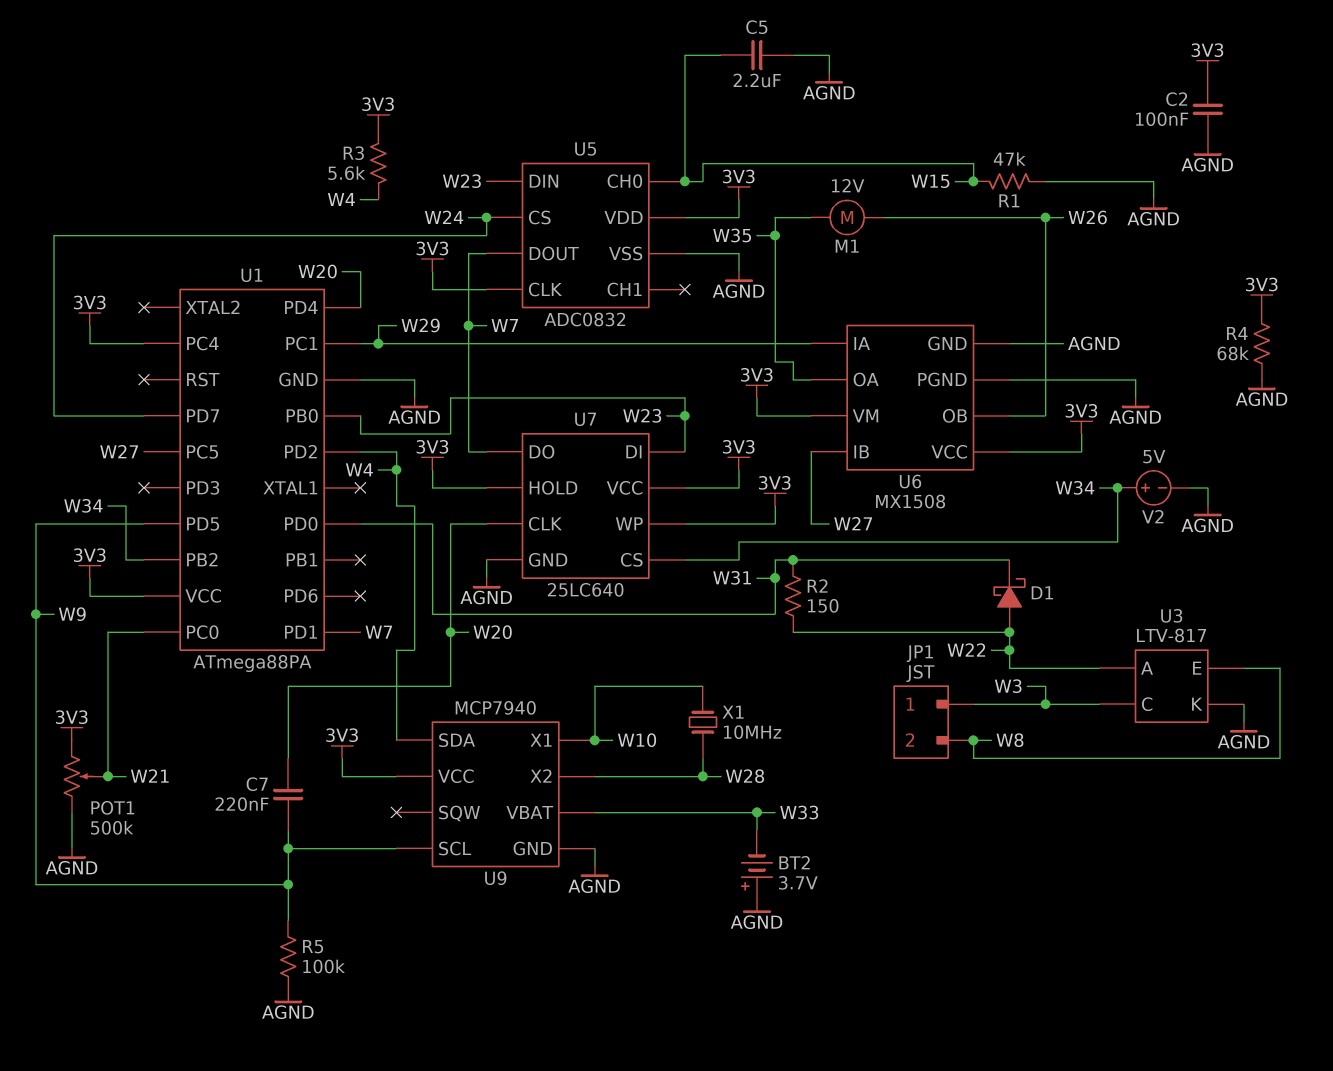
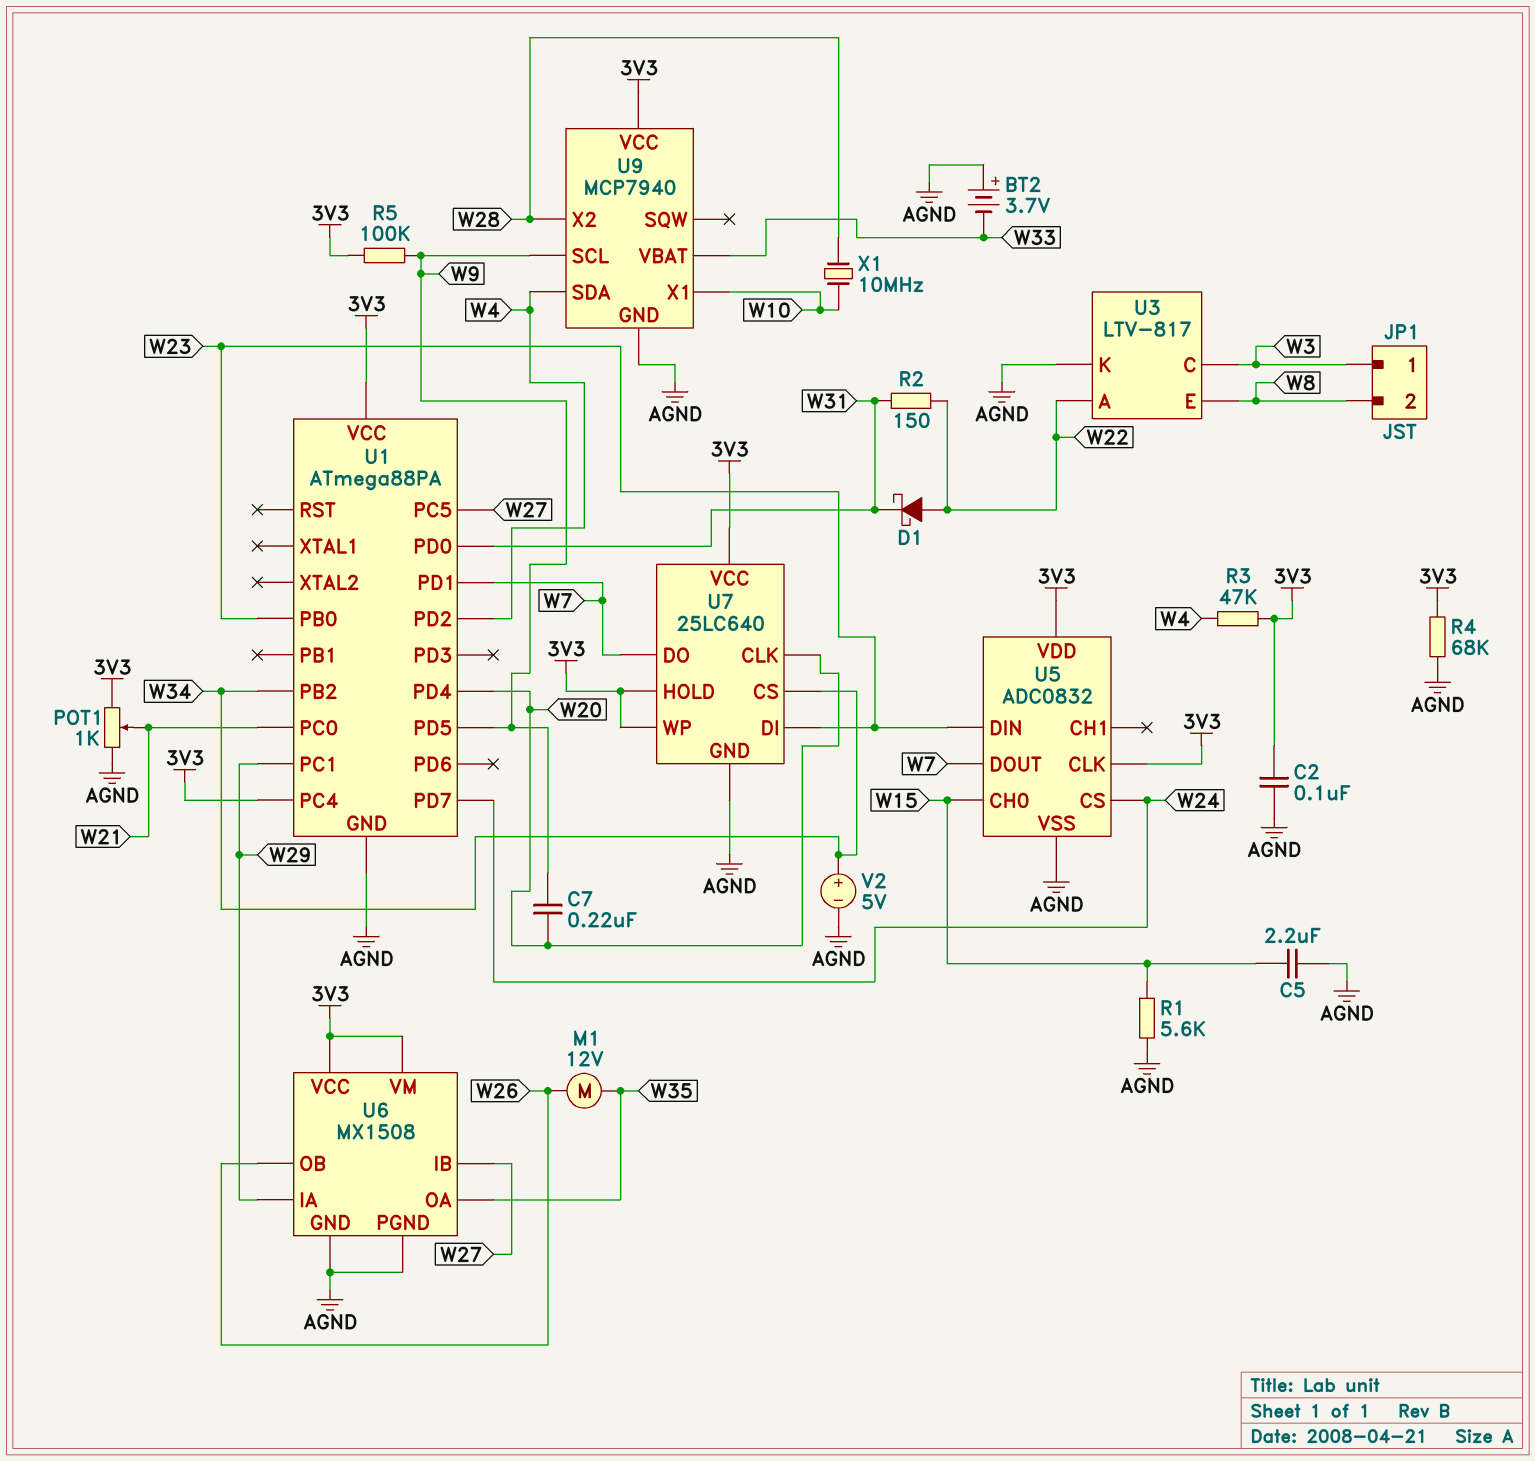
POT1: 500k (3V3, AGND, wiper W21) -> 1k (3V3, AGND, wiper W21)
R1: 47k (AGND, W15) -> 5.6k (AGND, W15)
R3: 5.6k (3V3, W4) -> 47k (3V3, W4)
R5: 100k (AGND, W9) -> 100k (3V3, W9)

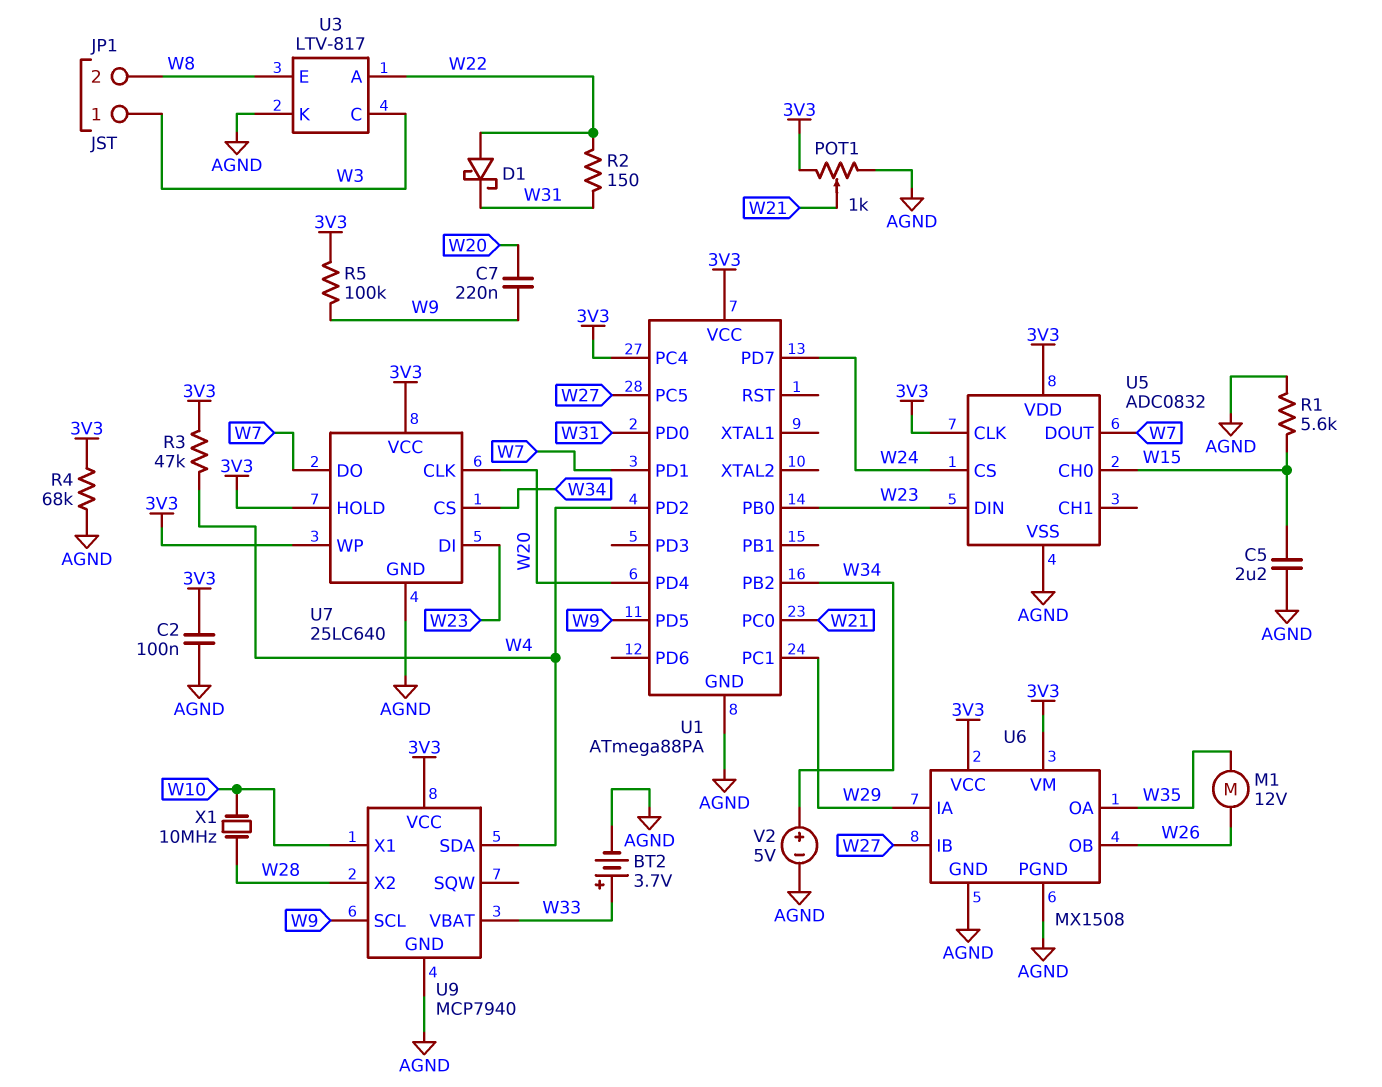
BT2: 3.7V (plus AGND, minus W33) -> 3.7V (plus W33, minus AGND)

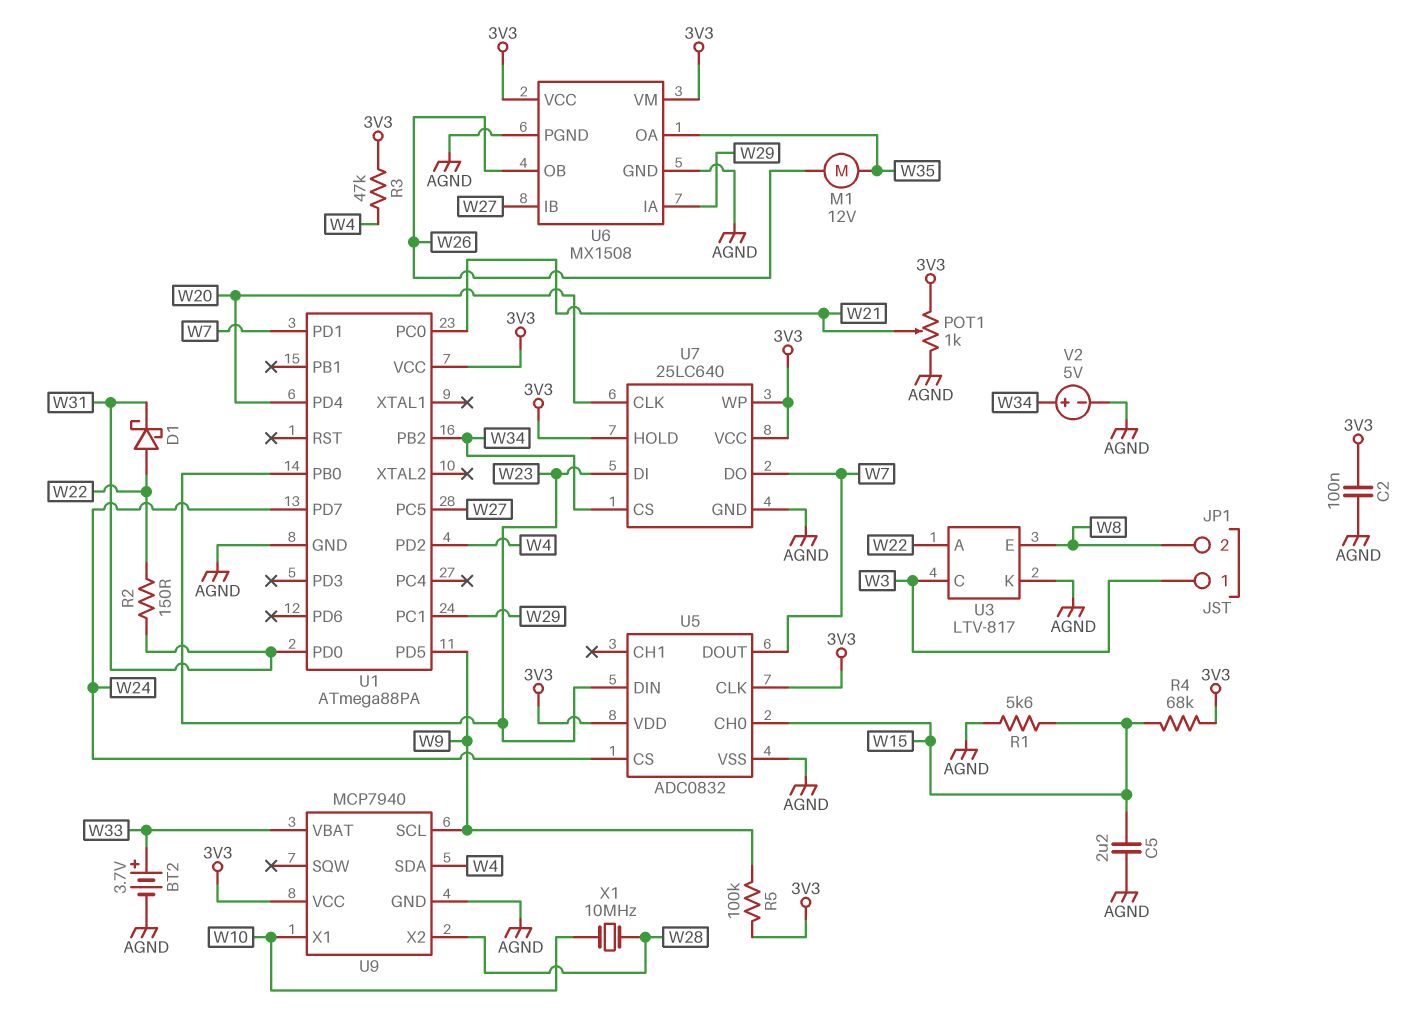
C7: 220nF (W9, W20) -> none
R4: 68k (3V3, AGND) -> 68k (3V3, W15)
U1 pin PC4: 3V3 -> none

